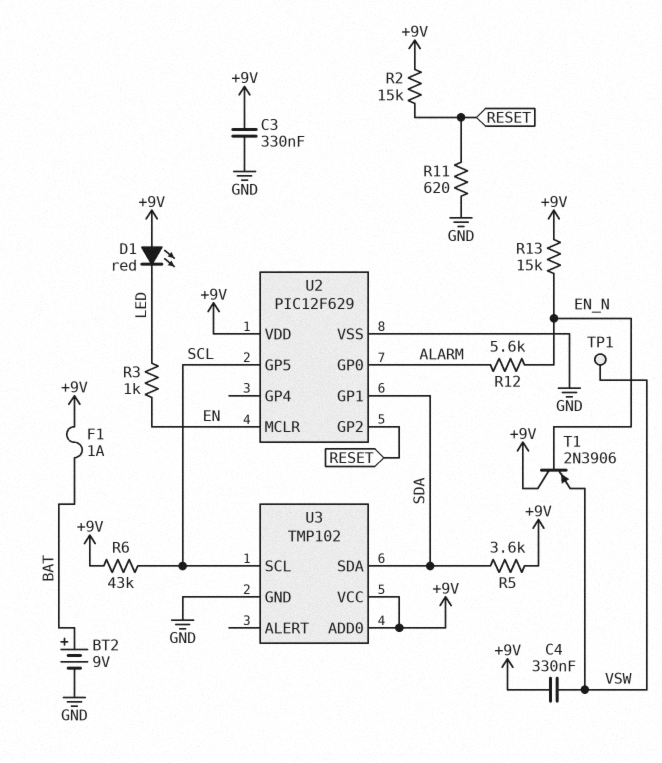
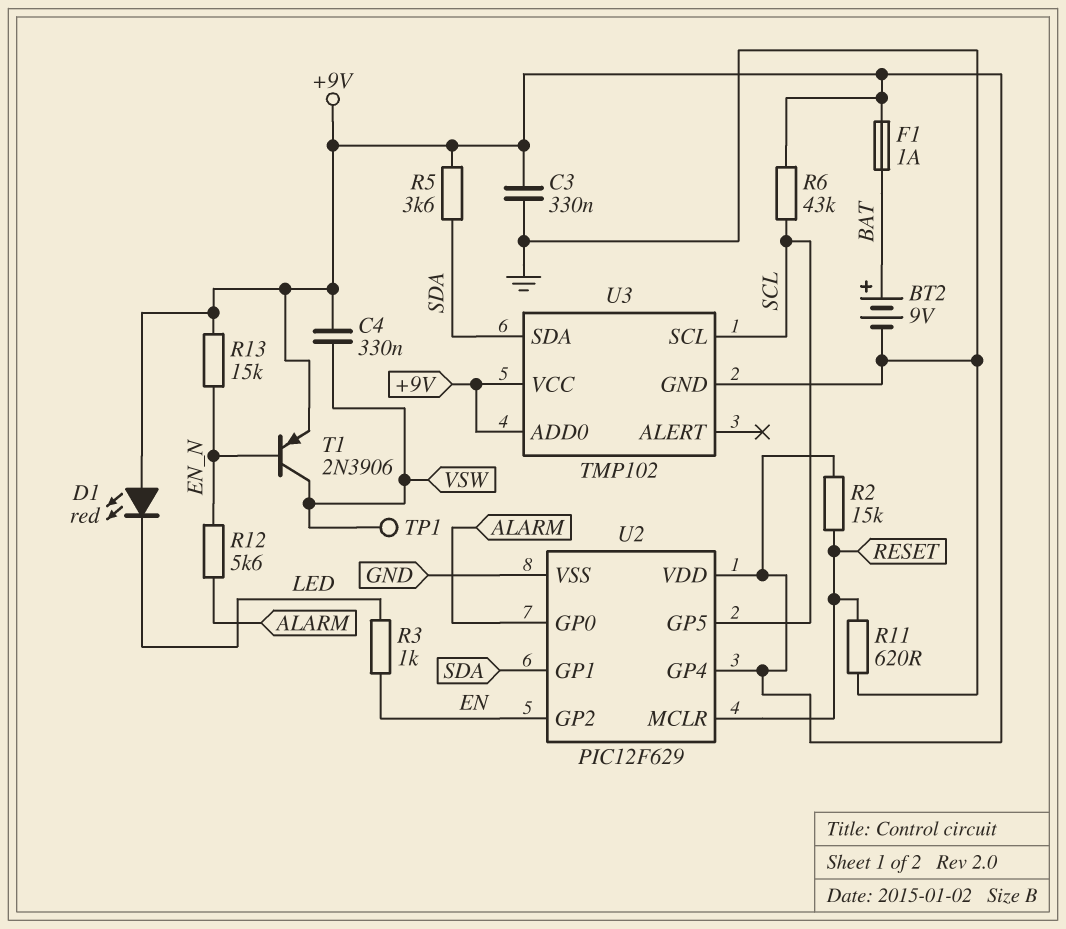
T1: PNP 2N3906 (B EN_N, C +9V, E VSW) -> PNP 2N3906 (B EN_N, C VSW, E +9V)
U2 pin GP2: RESET -> EN
U2 pin GP4: none -> +9V
U2 pin MCLR: EN -> RESET

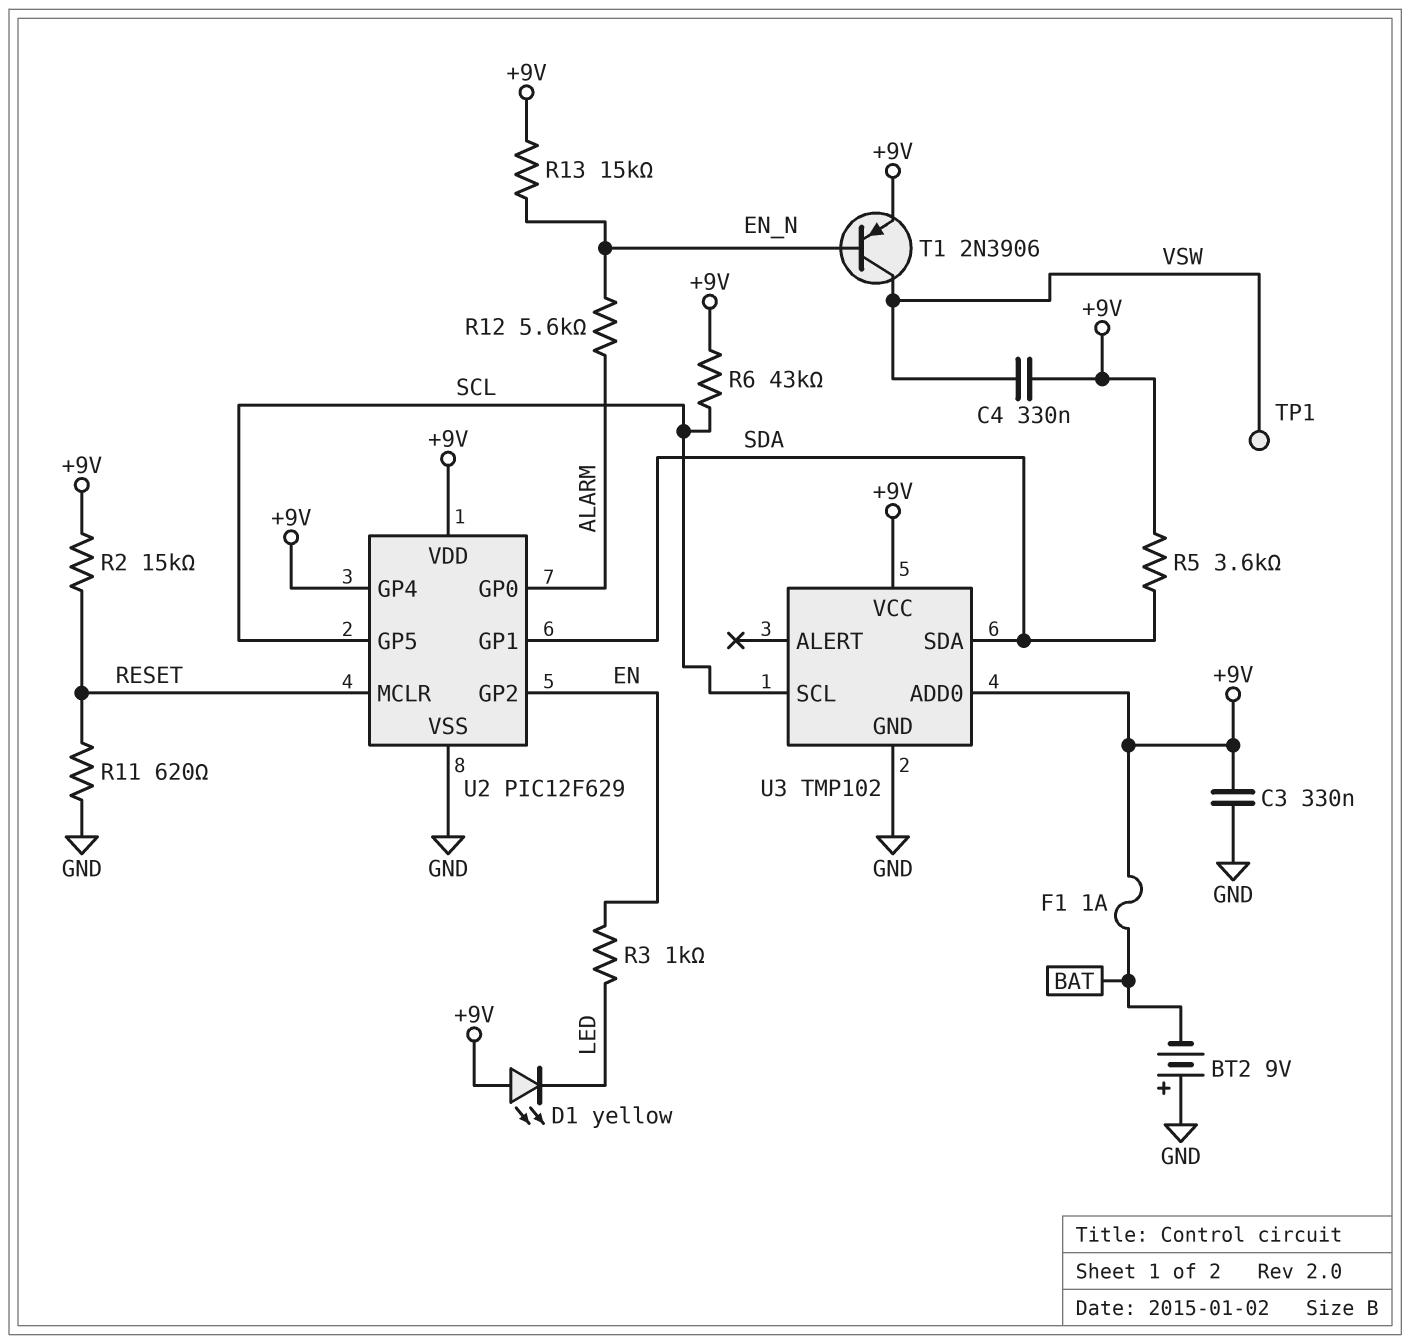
BT2: 9V (plus BAT, minus GND) -> 9V (plus GND, minus BAT)
D1: LED red (A +9V, K LED) -> LED yellow (A +9V, K LED)

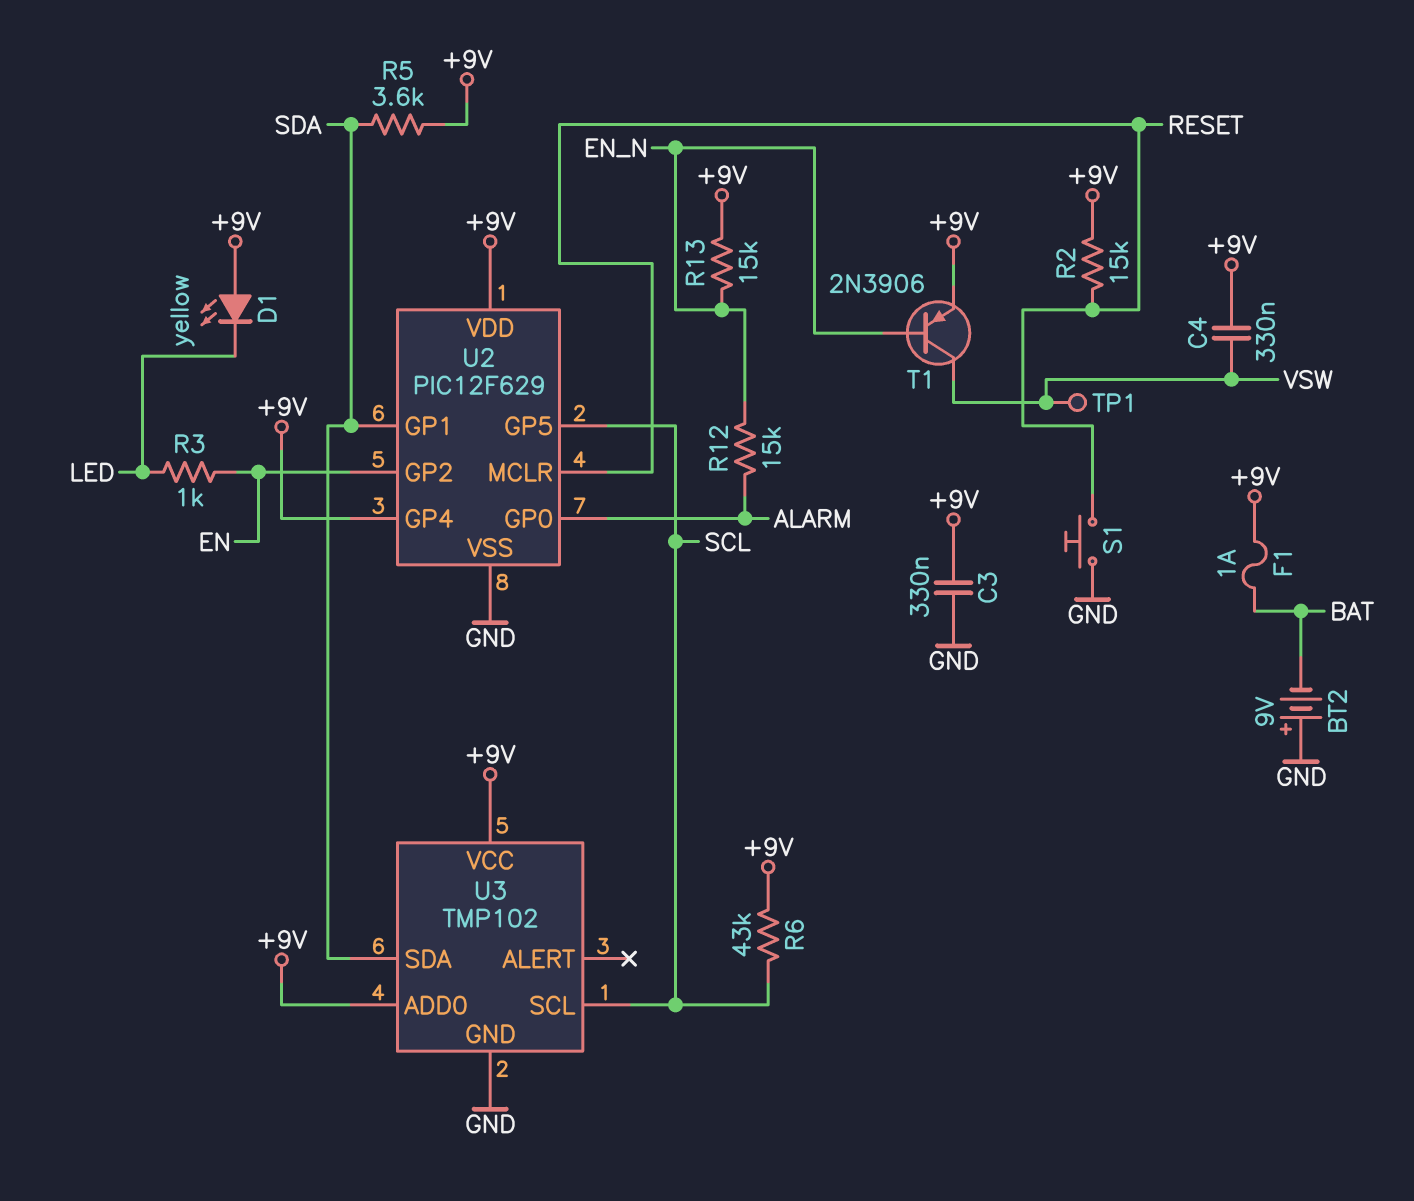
R11: 620 (GND, RESET) -> none
R12: 5.6k (ALARM, EN_N) -> 15k (ALARM, EN_N)
S1: none -> button (GND, RESET)

